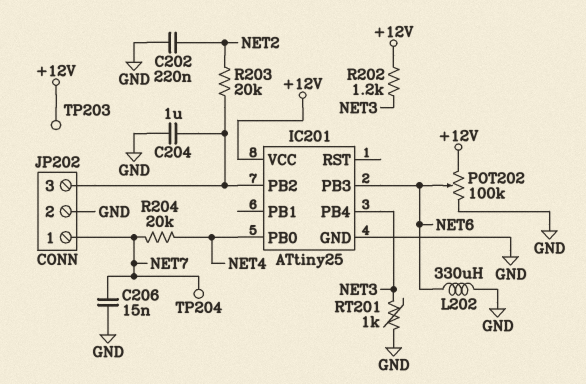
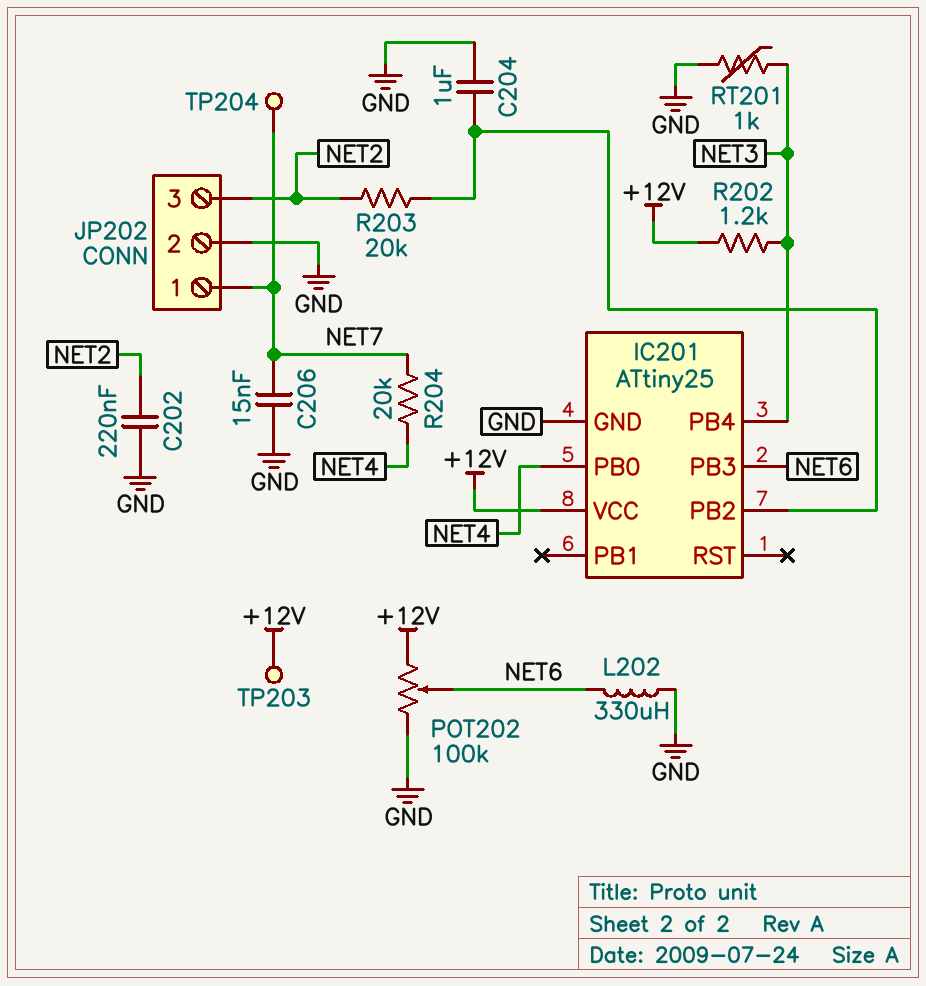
JP202 pin 3: IC201/PB2 -> NET2

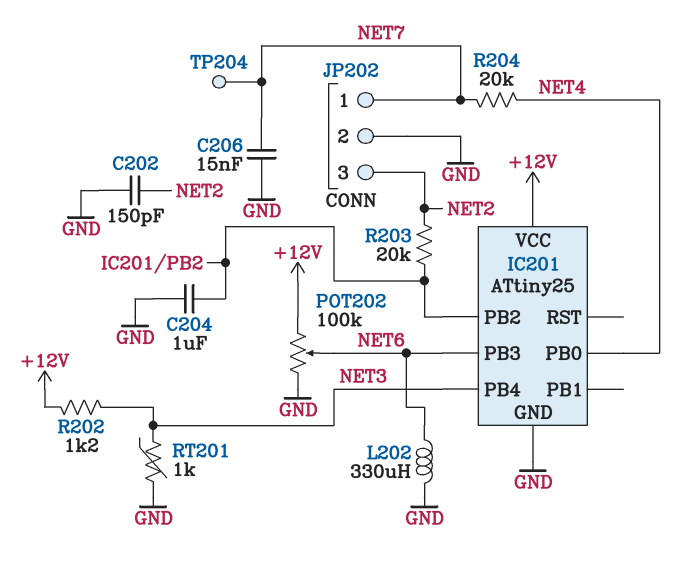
C202: 220nF (GND, NET2) -> 150pF (GND, NET2)
TP203: test point (+12V) -> none

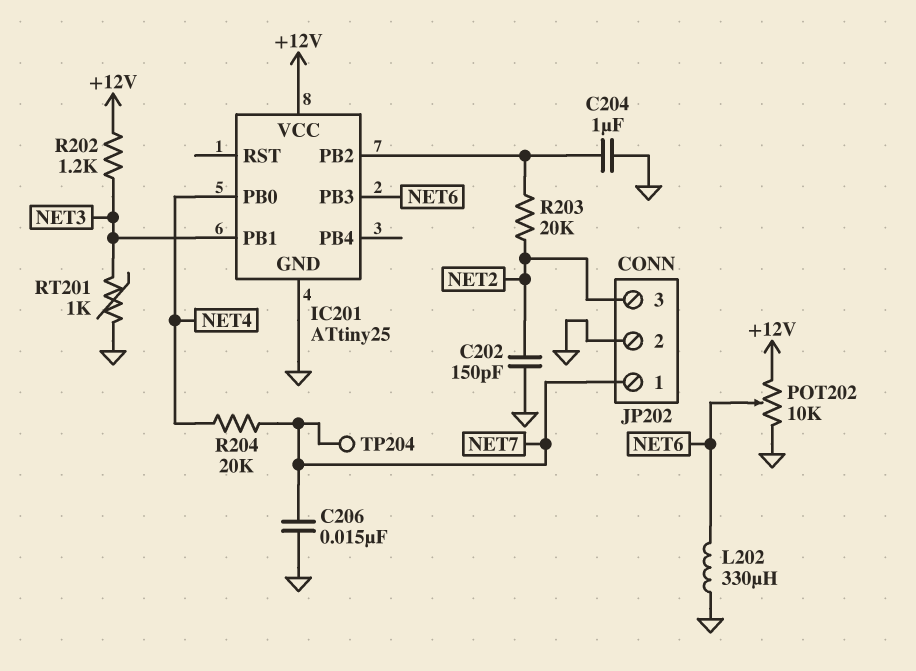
IC201 pin PB1: none -> NET3
IC201 pin PB4: NET3 -> none
POT202: 100k (+12V, GND, wiper NET6) -> 10k (+12V, GND, wiper NET6)

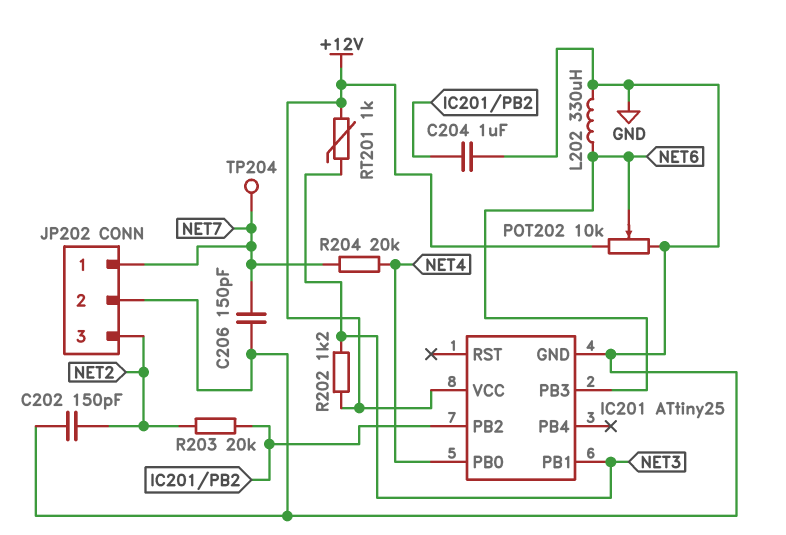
C206: 15nF (GND, NET7) -> 150pF (GND, NET7)
RT201: 1k (GND, NET3) -> 1k (+12V, NET3)

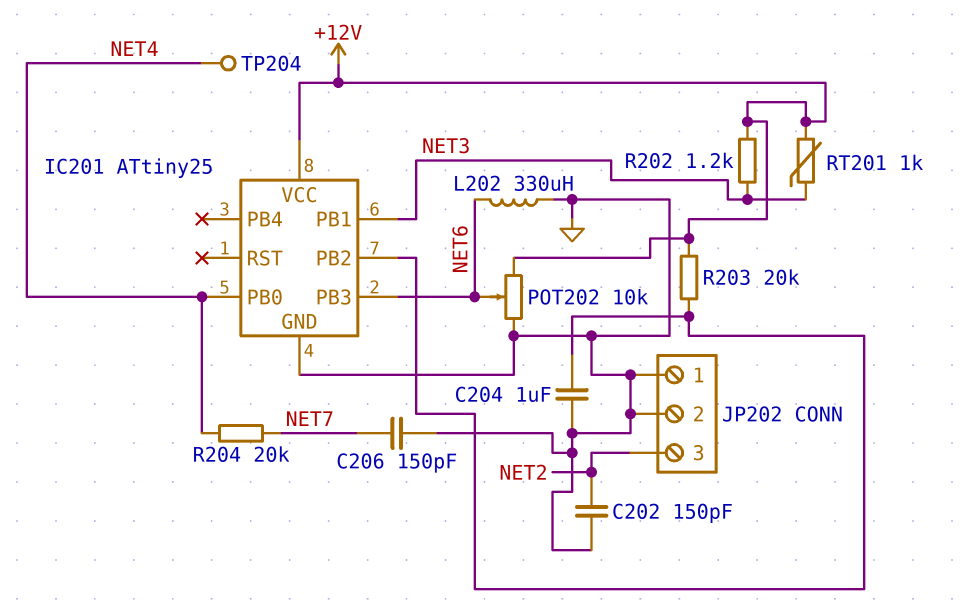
JP202 pin 1: NET7 -> GND
R203: 20k (IC201/PB2, NET2) -> 20k (+12V, IC201/PB2)
TP204: test point (NET7) -> test point (NET4)

